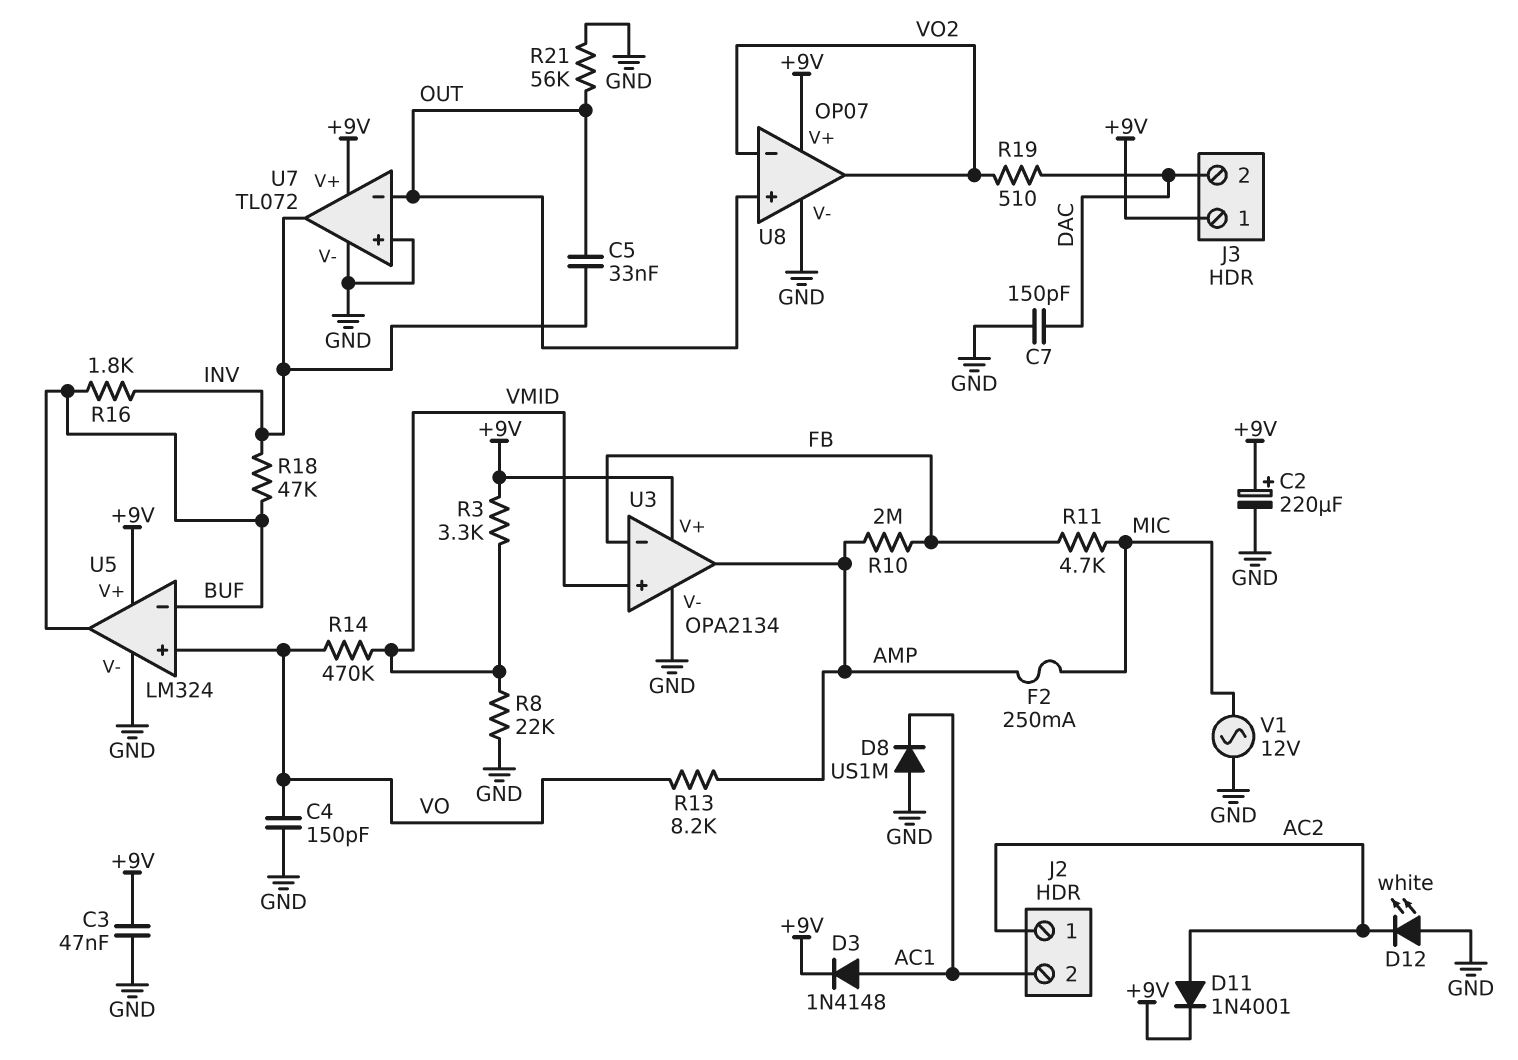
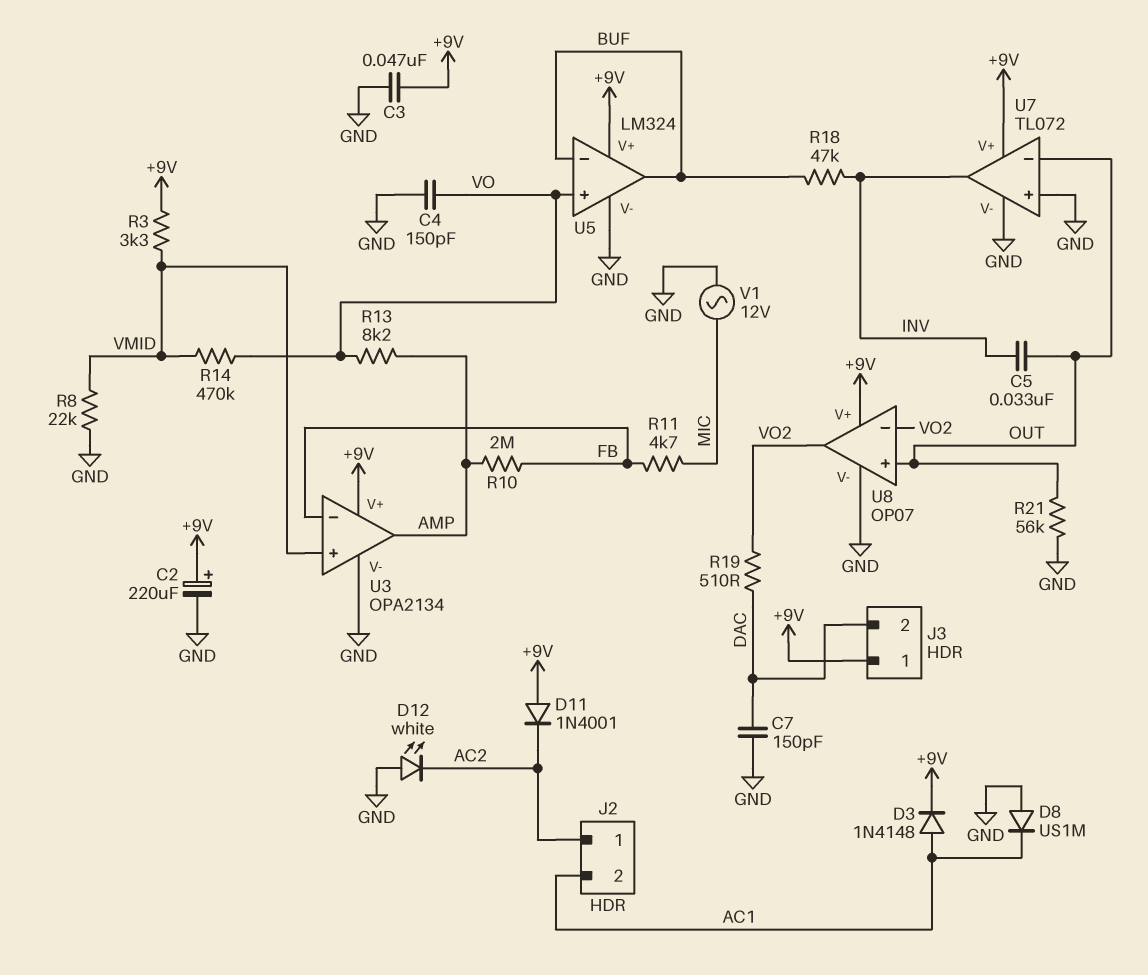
D11: diode 1N4001 (A AC2, K +9V) -> diode 1N4001 (A +9V, K AC2)
F2: 250mA (AMP, MIC) -> none
R16: 1.8k (BUF, INV) -> none

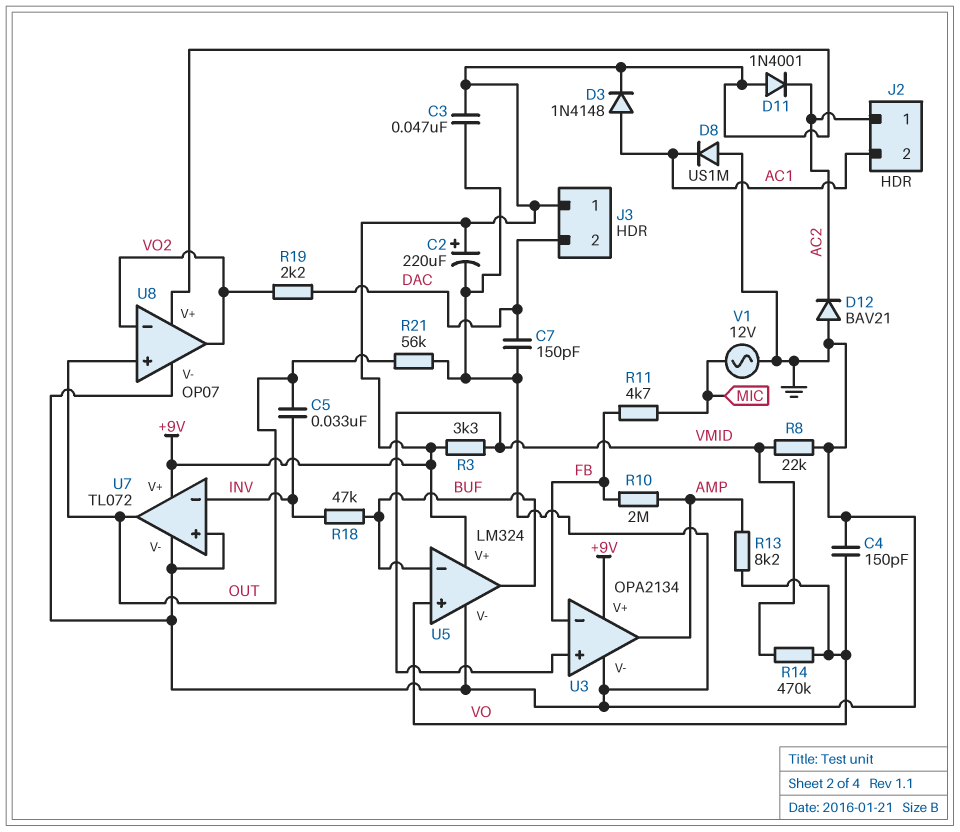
D12: LED white (A GND, K AC2) -> diode BAV21 (A GND, K AC2)
R19: 510 (DAC, VO2) -> 2.2k (DAC, VO2)
U7 pin in-: OUT -> INV
U7 pin out: INV -> OUT

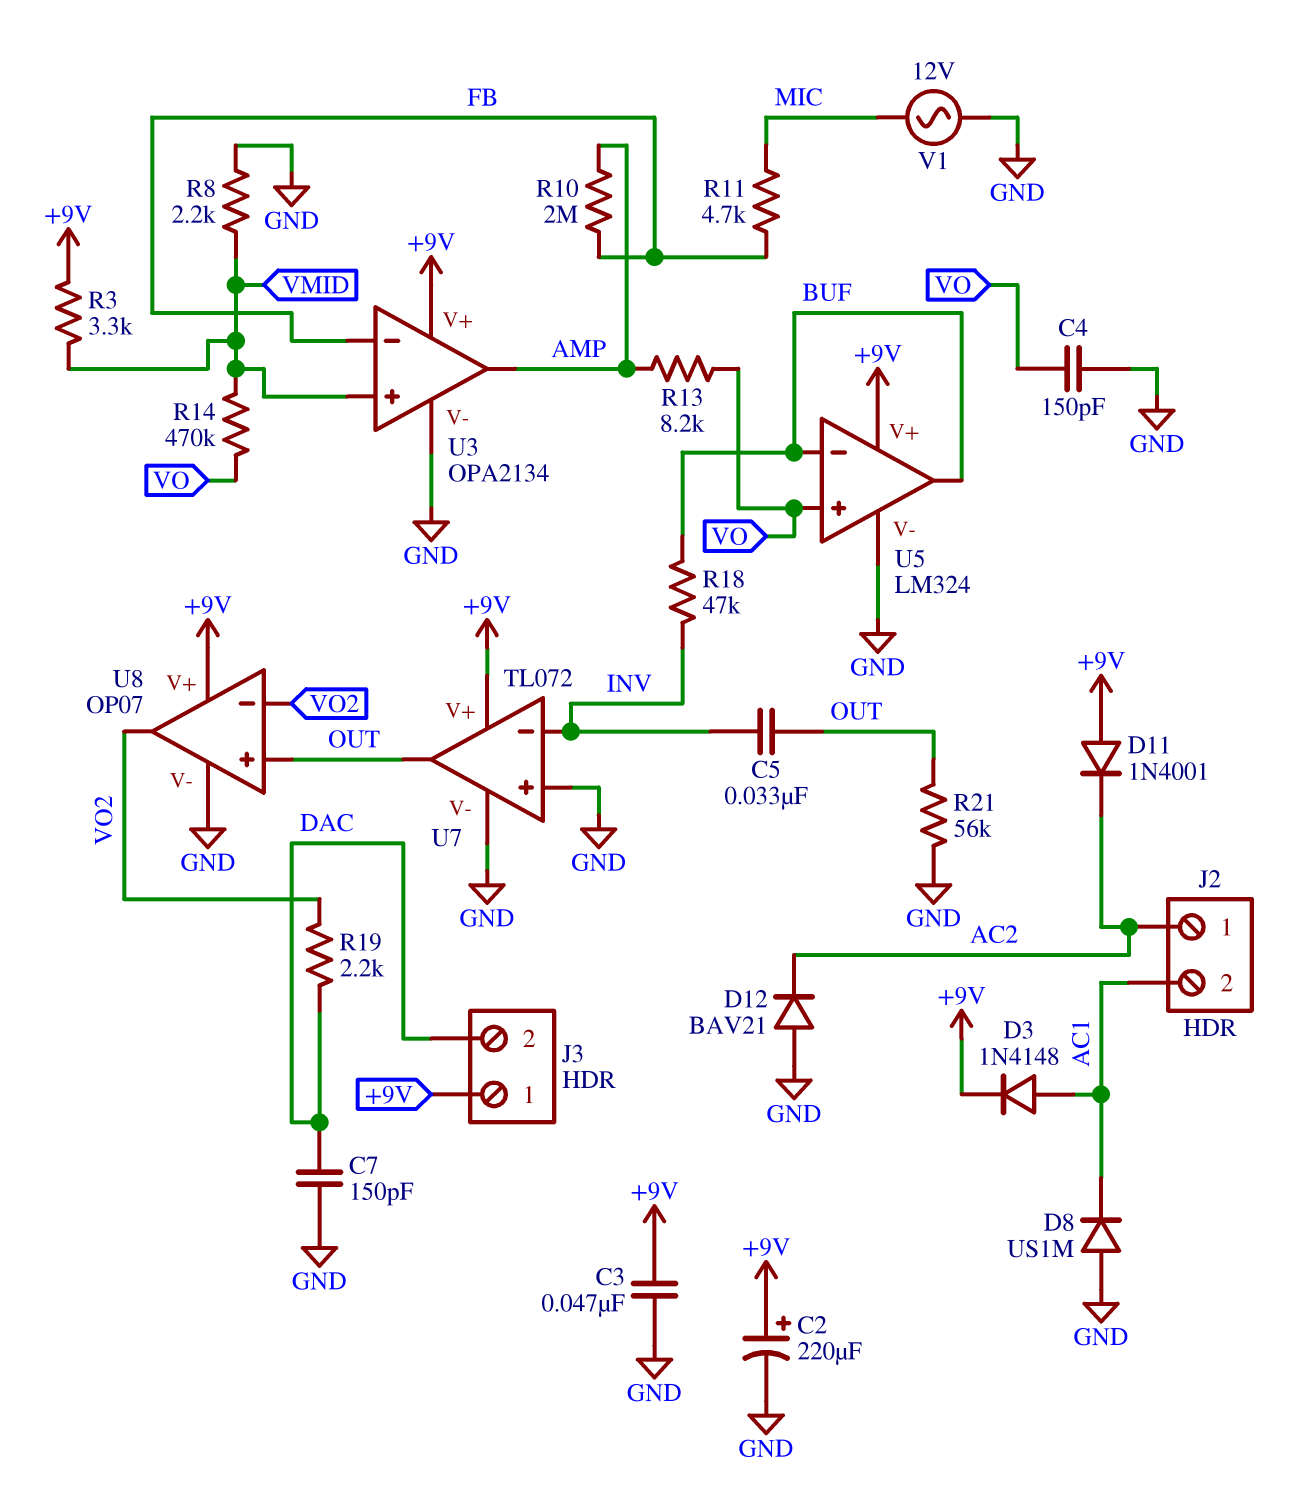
R8: 22k (GND, VMID) -> 2.2k (GND, VMID)

